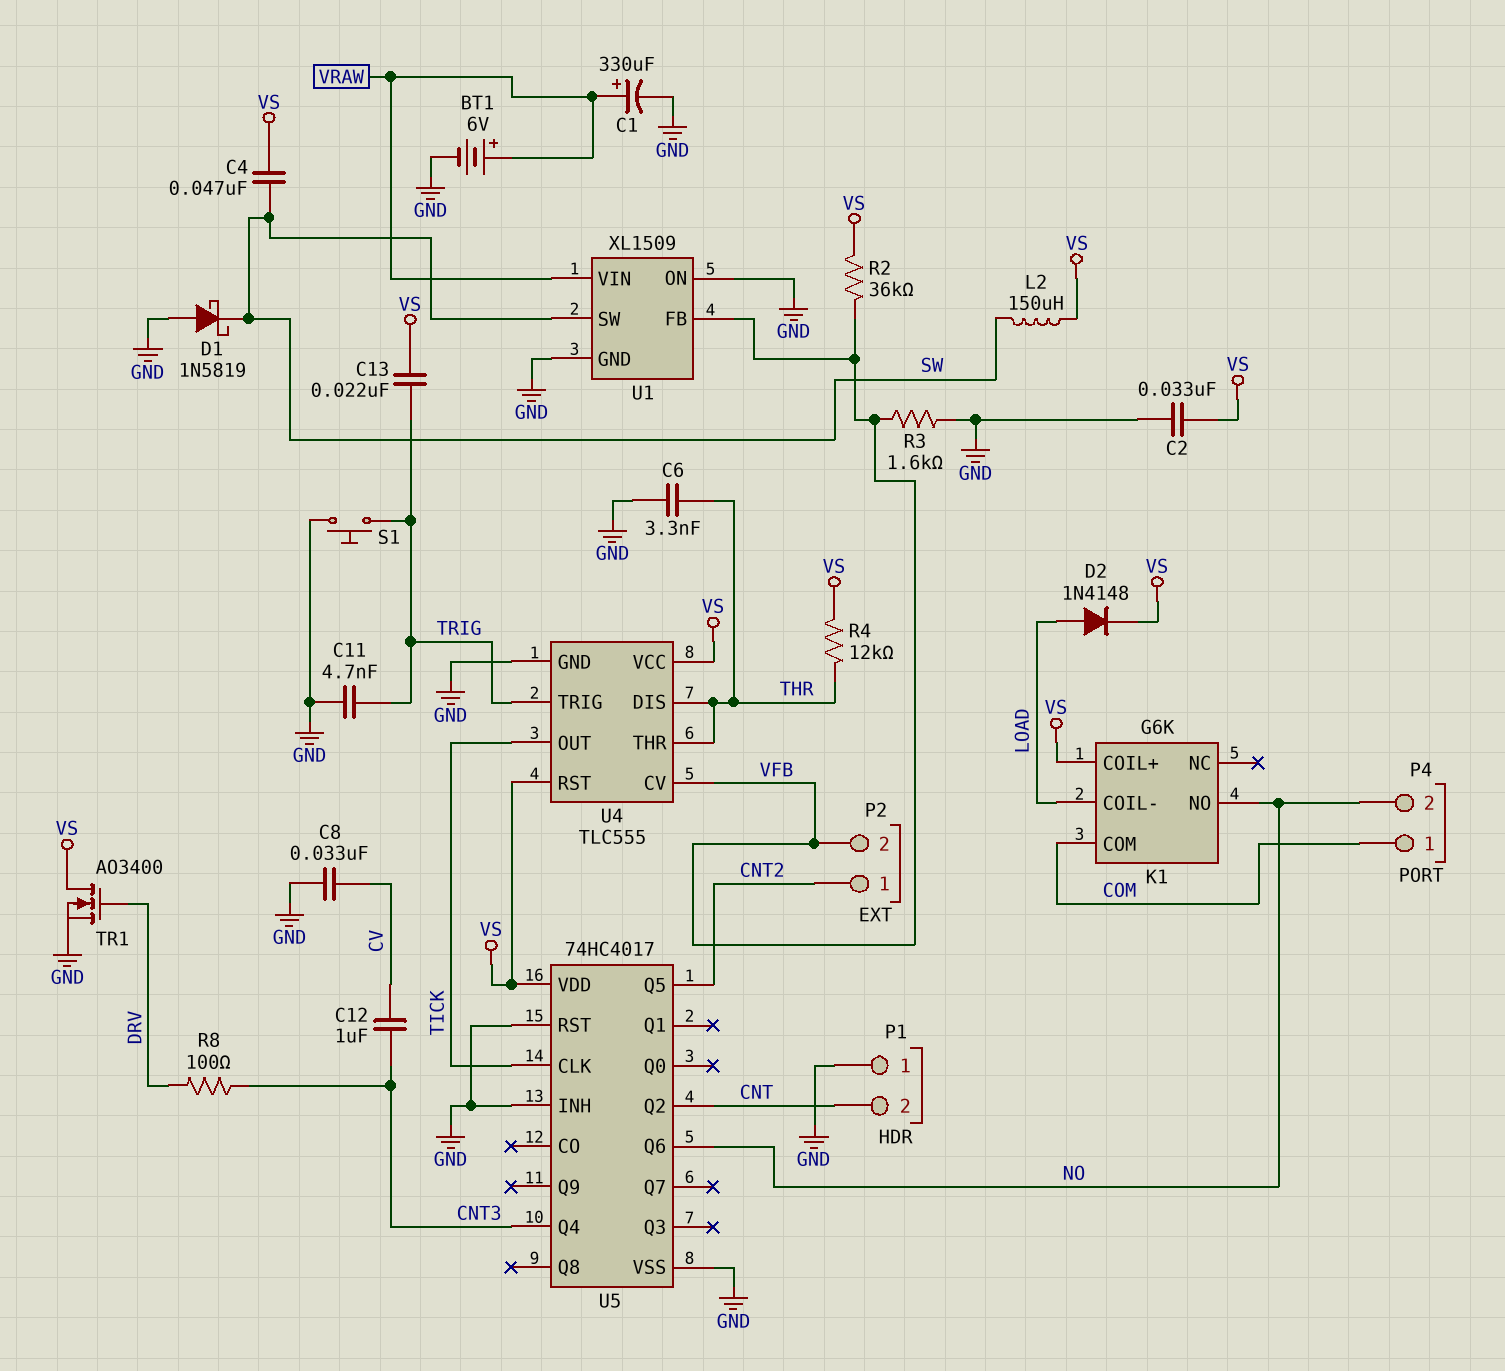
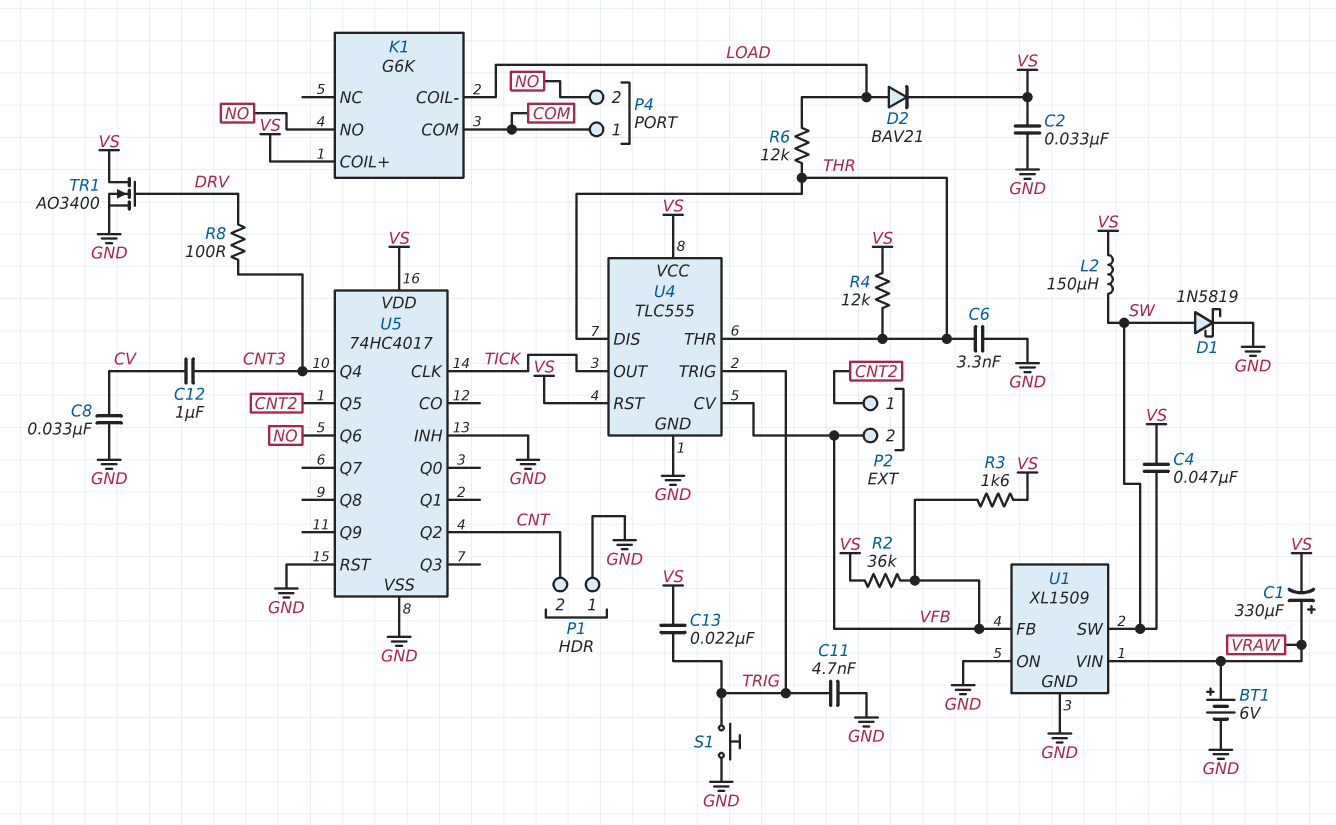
C1: 330uF (plus VRAW, minus GND) -> 330uF (plus VRAW, minus VS)
D1: schottky 1N5819 (A GND, K SW) -> schottky 1N5819 (A SW, K GND)
D2: diode 1N4148 (A LOAD, K VS) -> diode BAV21 (A LOAD, K VS)
R3: 1.6k (GND, VFB) -> 1.6k (VFB, VS)
R6: none -> 12k (LOAD, THR)

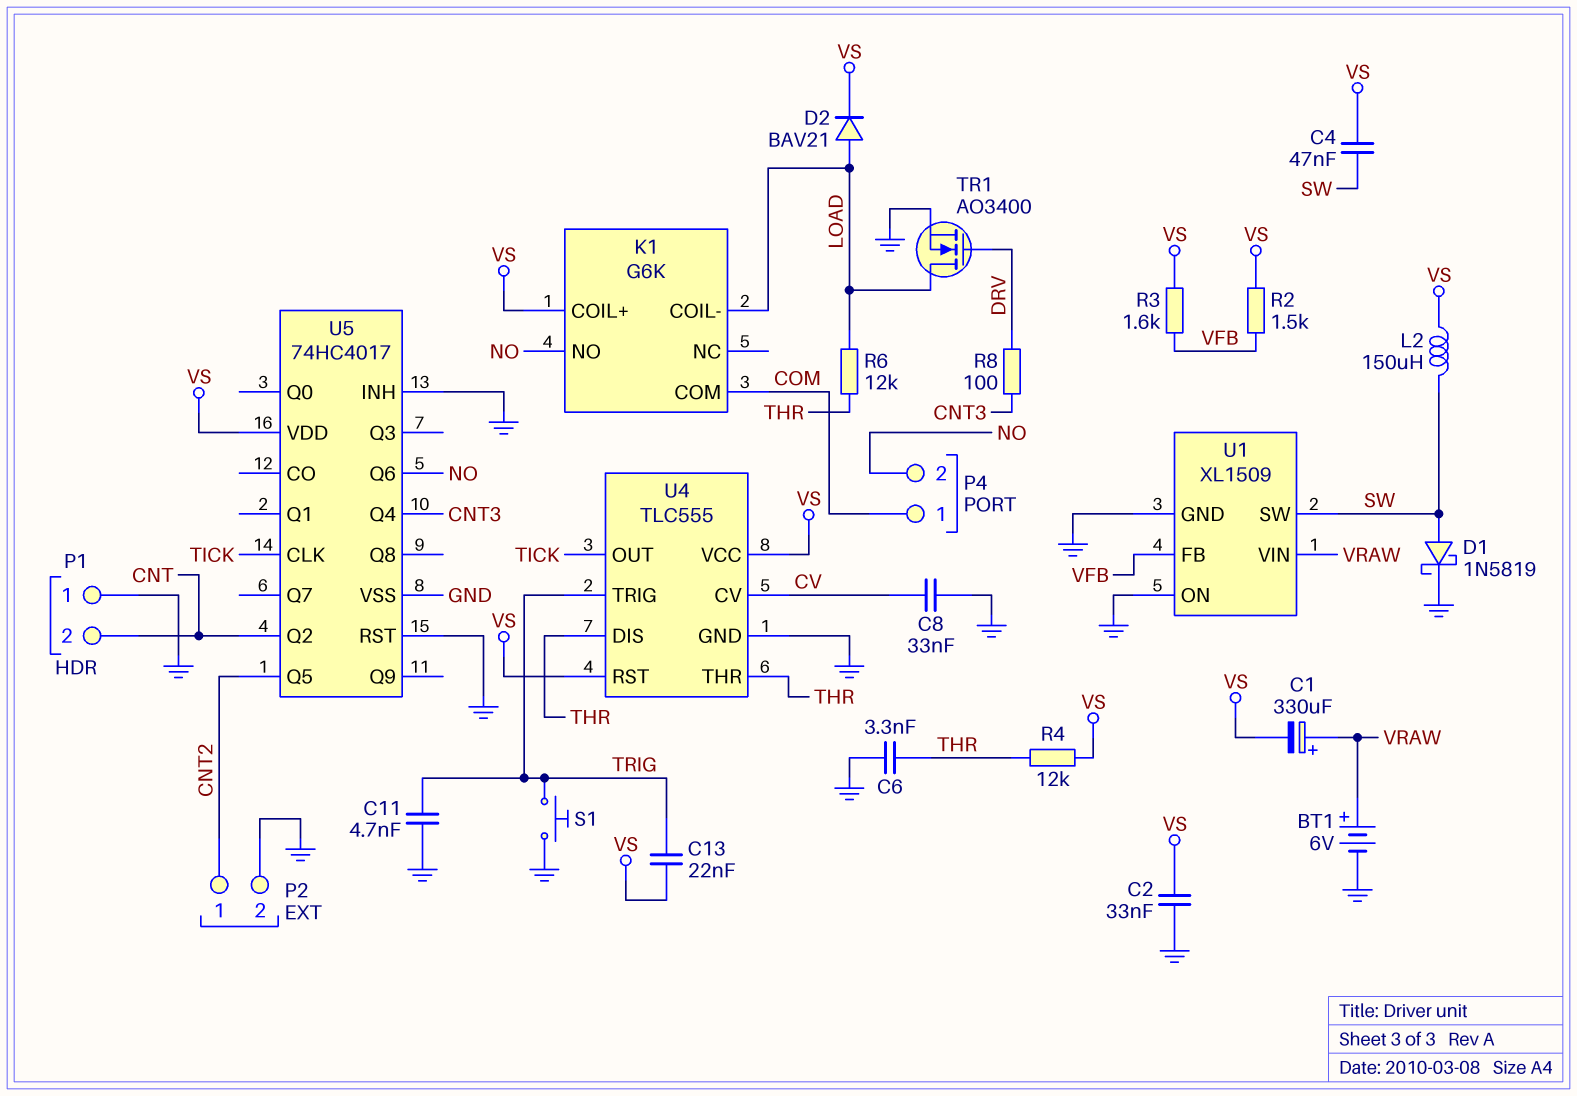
C12: 1uF (CNT3, CV) -> none
P2 pin 2: VFB -> GND
R2: 36k (VFB, VS) -> 1.5k (VFB, VS)
TR1: NMOS AO3400 (G DRV, D VS, S GND) -> NMOS AO3400 (G DRV, D LOAD, S GND)
U4 pin CV: VFB -> CV

